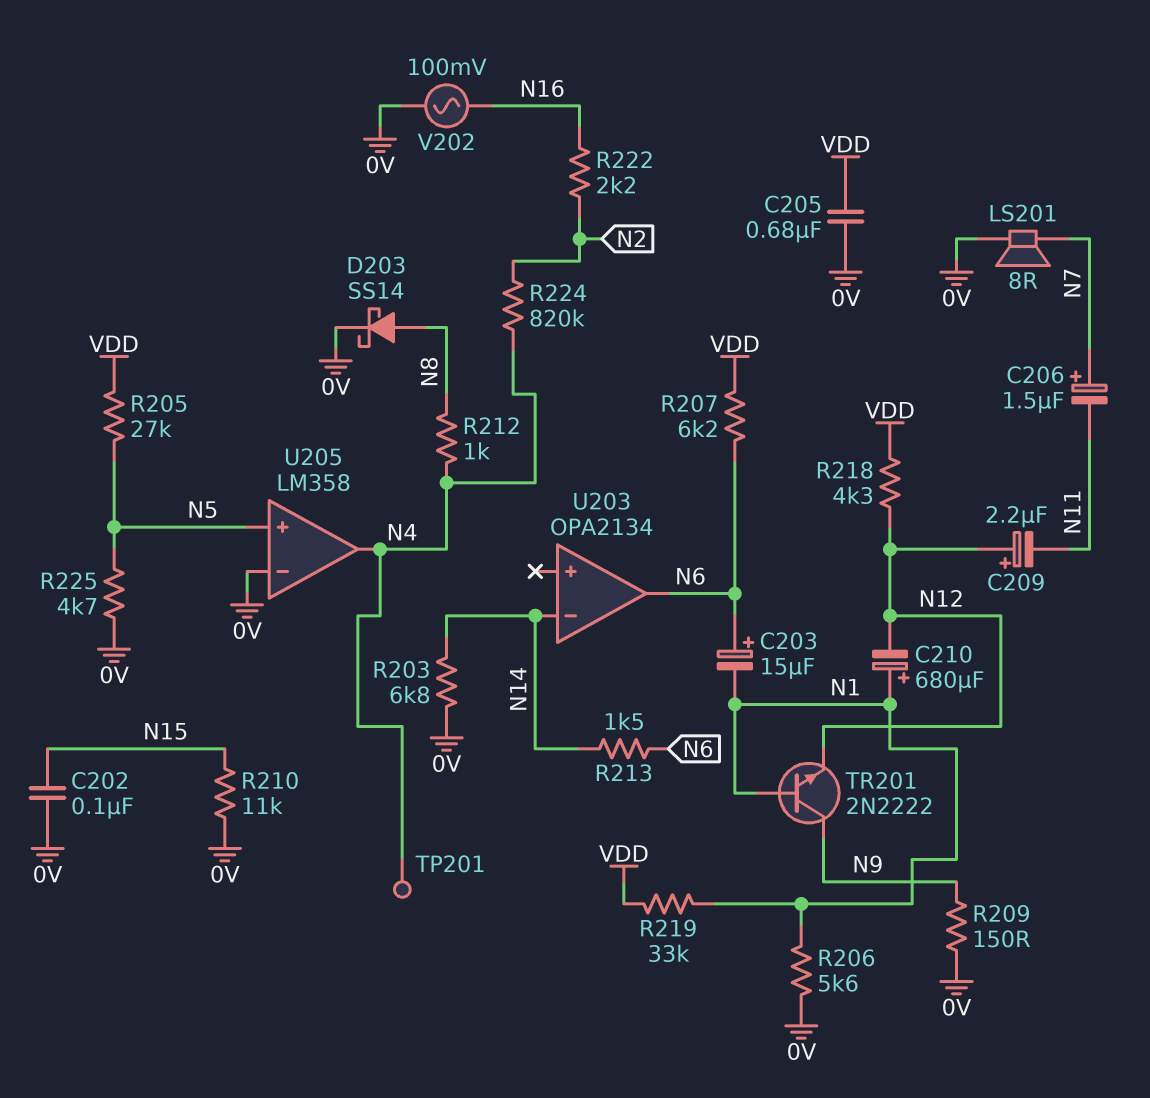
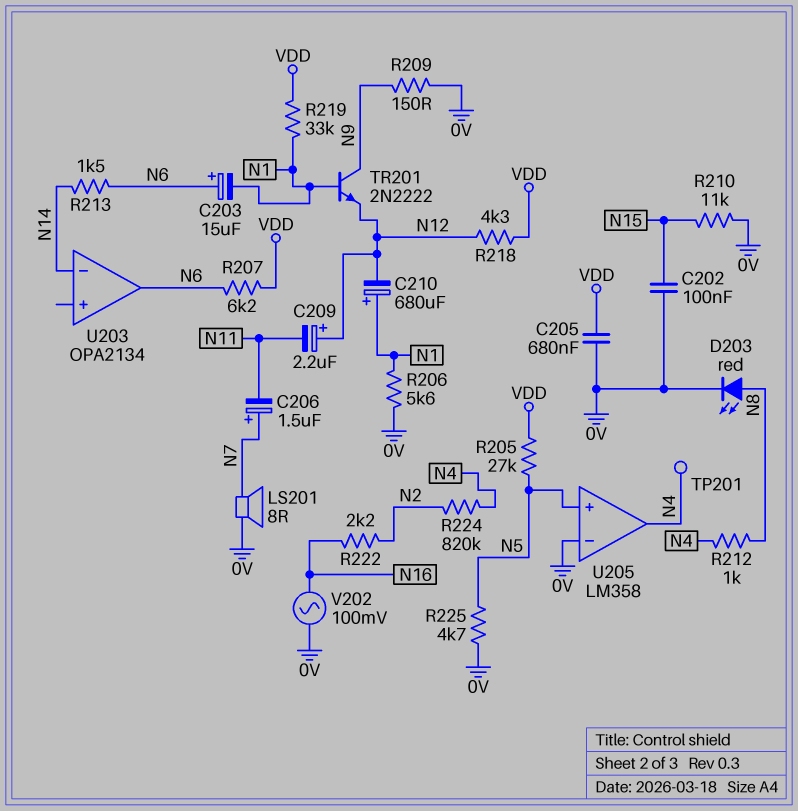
D203: schottky SS14 (A N8, K 0V) -> LED red (A N8, K 0V)
R203: 6.8k (0V, N14) -> none

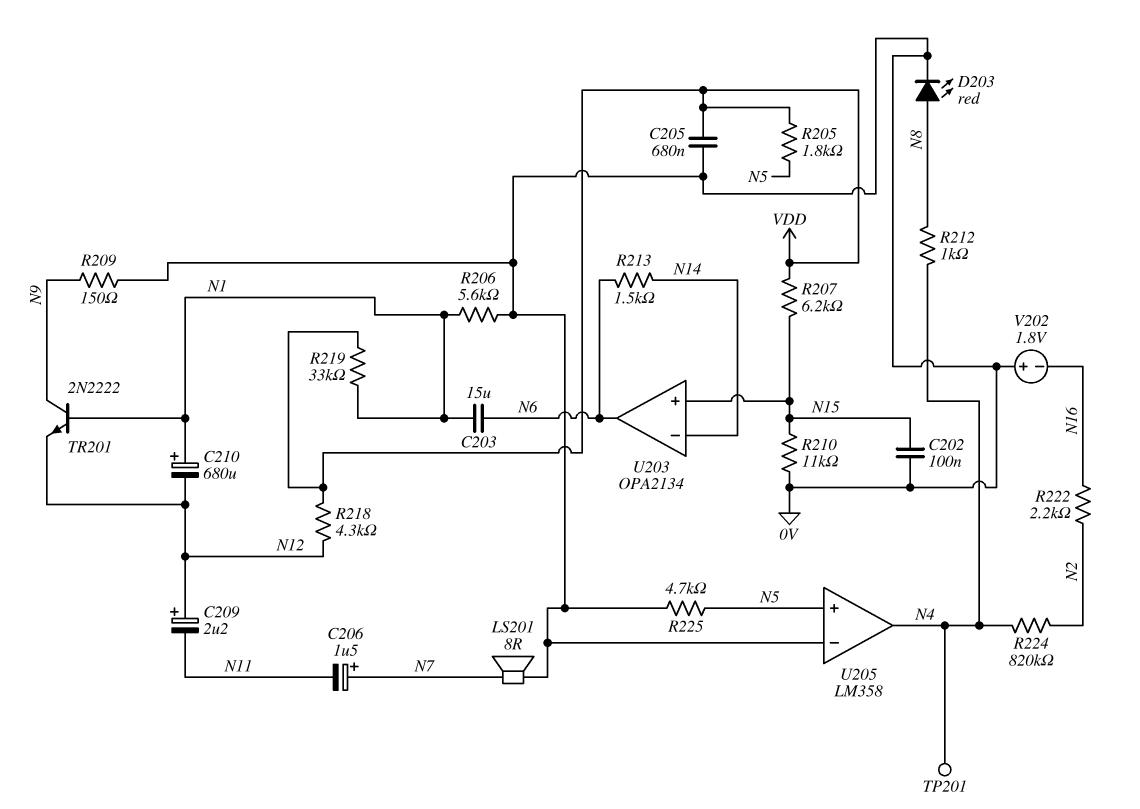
C203: 15uF (plus N6, minus N1) -> 15uF (N1, N6)
R205: 27k (N5, VDD) -> 1.8k (N5, VDD)
R207: 6.2k (N6, VDD) -> 6.2k (N15, VDD)
U203 pin in+: none -> N15
V202: AC 100mV (0V, N16) -> 1.8V (plus 0V, minus N16)

